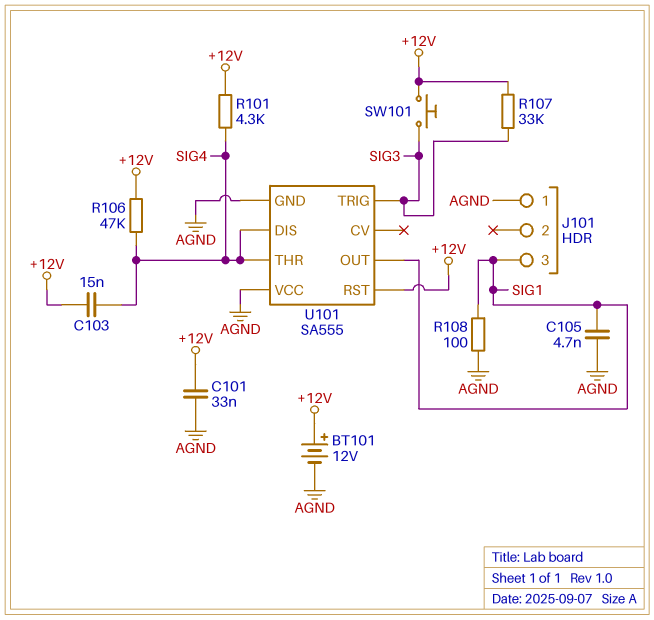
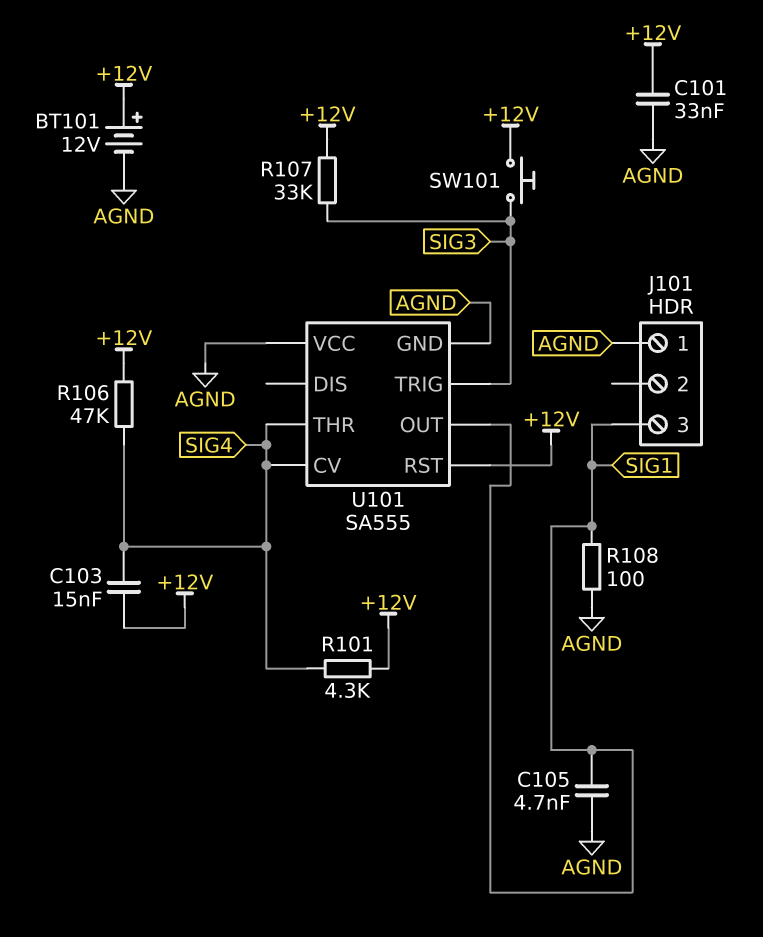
U101 pin CV: none -> SIG4
U101 pin DIS: SIG4 -> none

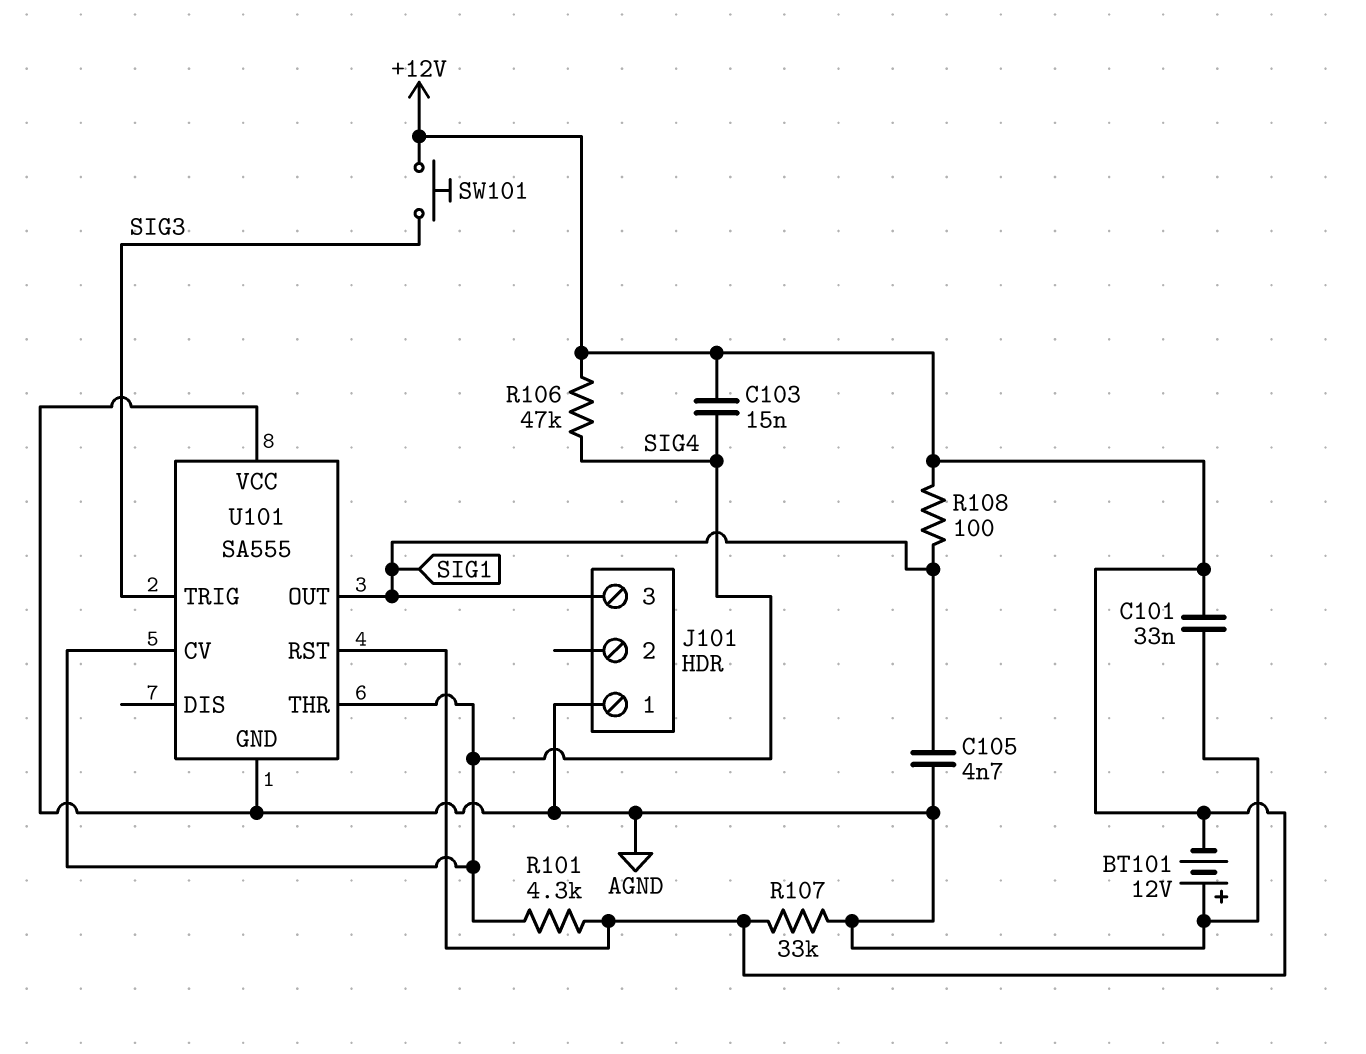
BT101: 12V (plus +12V, minus AGND) -> 12V (plus AGND, minus +12V)
R107: 33k (+12V, SIG3) -> 33k (+12V, AGND)
R108: 100 (AGND, SIG1) -> 100 (+12V, SIG1)

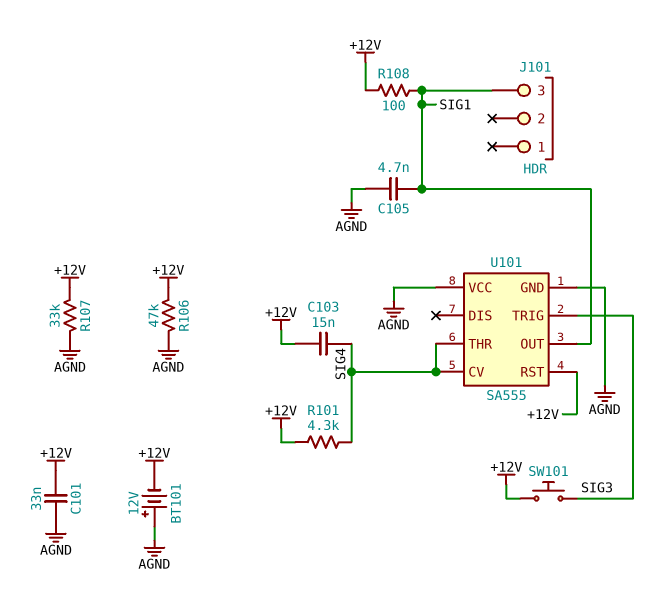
J101 pin 1: AGND -> none
R106: 47k (+12V, SIG4) -> 47k (+12V, AGND)

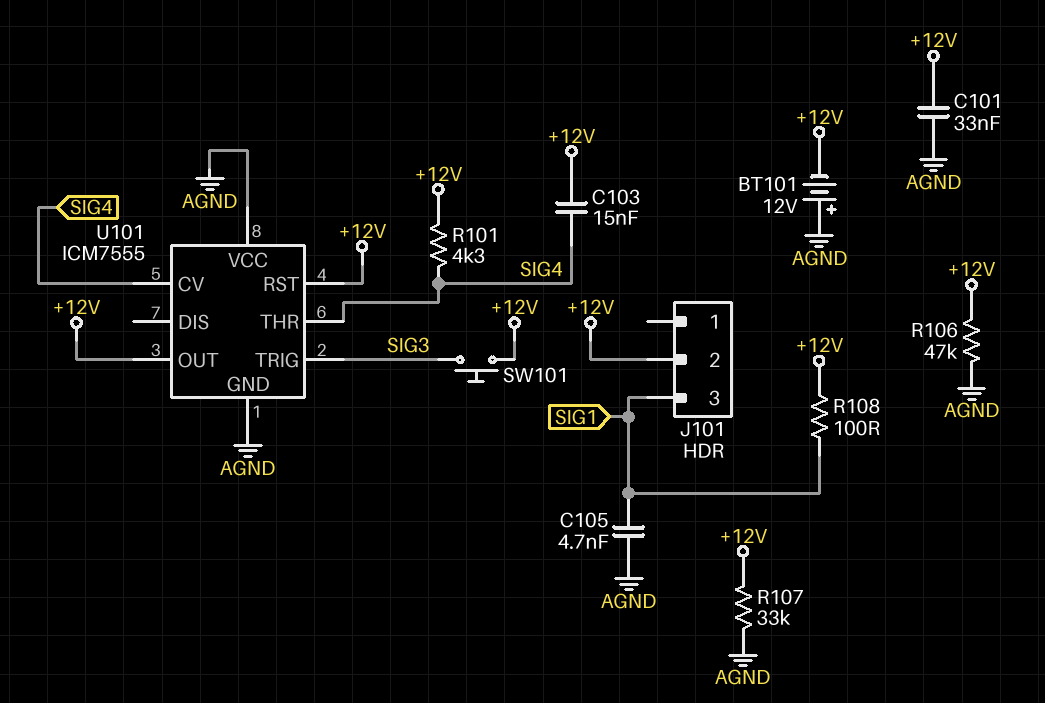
J101 pin 2: none -> +12V
U101: SA555 -> ICM7555
U101 pin OUT: SIG1 -> +12V

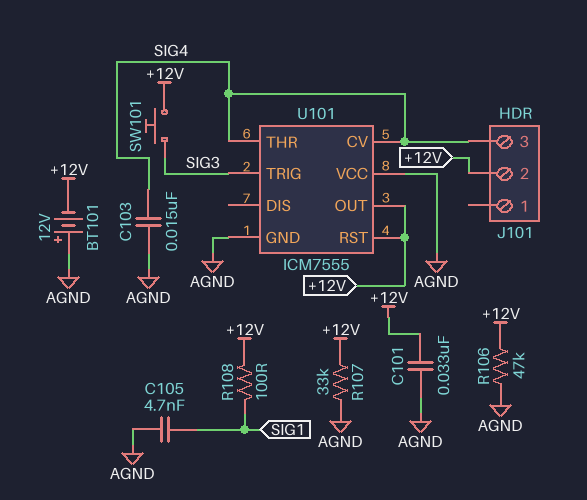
C103: 15nF (+12V, SIG4) -> 15nF (AGND, SIG4)
J101 pin 3: SIG1 -> SIG4
R101: 4.3k (+12V, SIG4) -> none

